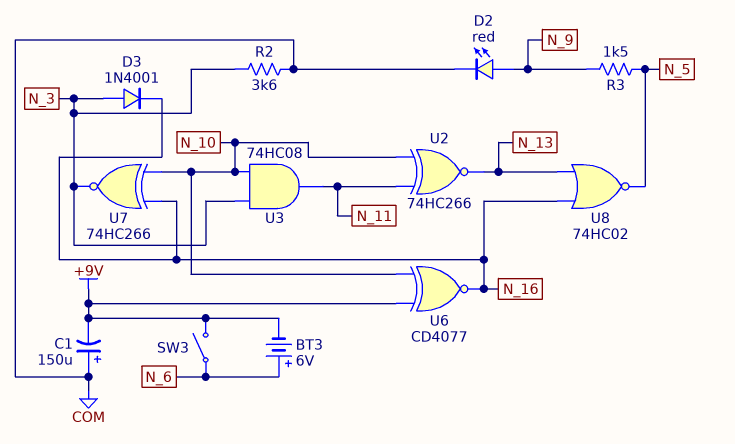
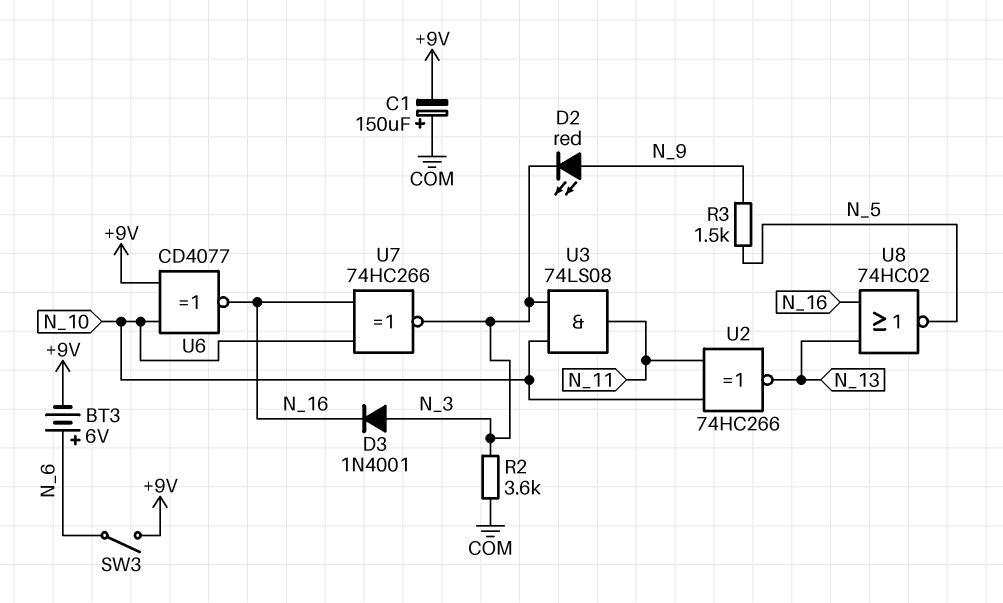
D2: LED red (A N_9, K COM) -> LED red (A N_9, K N_3)
U3: AND 74HC08 (in N_3, in N_10, out N_11) -> AND 74LS08 (in N_3, in N_10, out N_11)

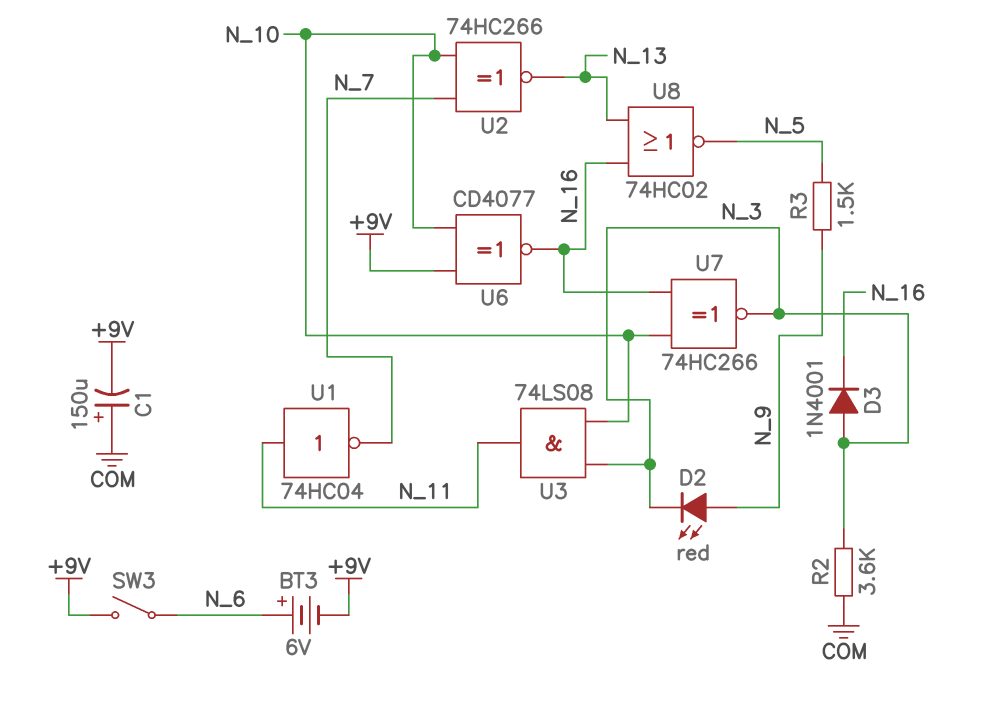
U1: none -> NOT 74HC04 (in N_11, out N_7)
U2: XNOR 74HC266 (in N_10, in N_11, out N_13) -> XNOR 74HC266 (in N_7, in N_10, out N_13)

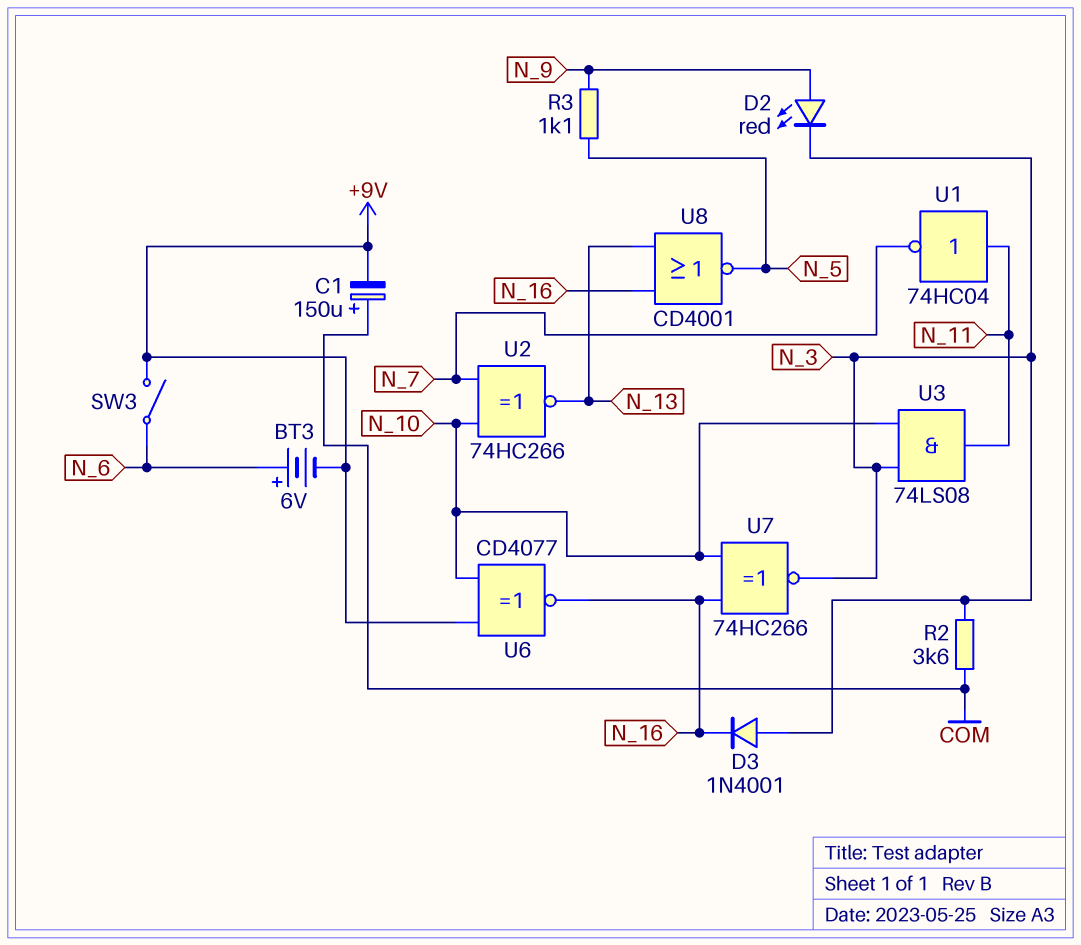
R3: 1.5k (N_5, N_9) -> 1.1k (N_5, N_9)
U8: NOR 74HC02 (in N_13, in N_16, out N_5) -> NOR CD4001 (in N_13, in N_16, out N_5)

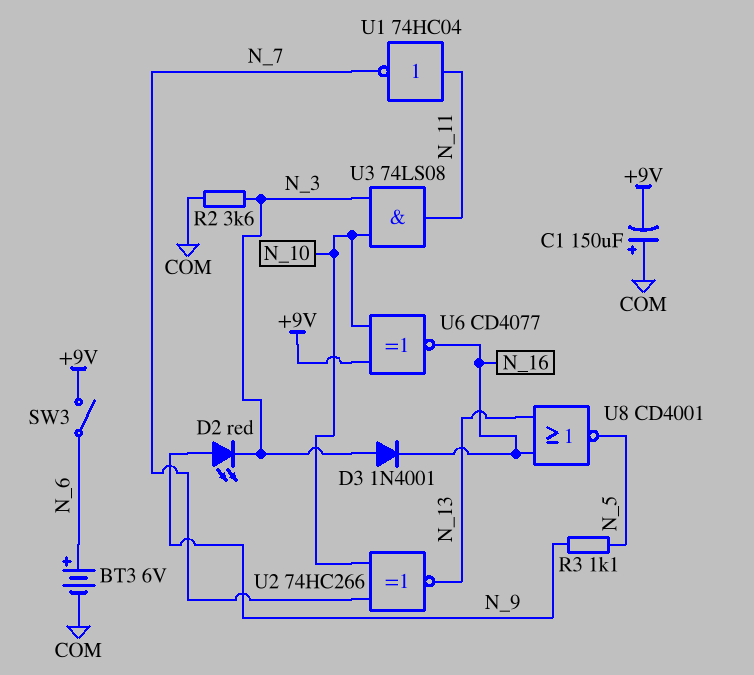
BT3: 6V (plus N_6, minus +9V) -> 6V (plus N_6, minus COM)
U7: XNOR 74HC266 (in N_10, in N_16, out N_3) -> none

